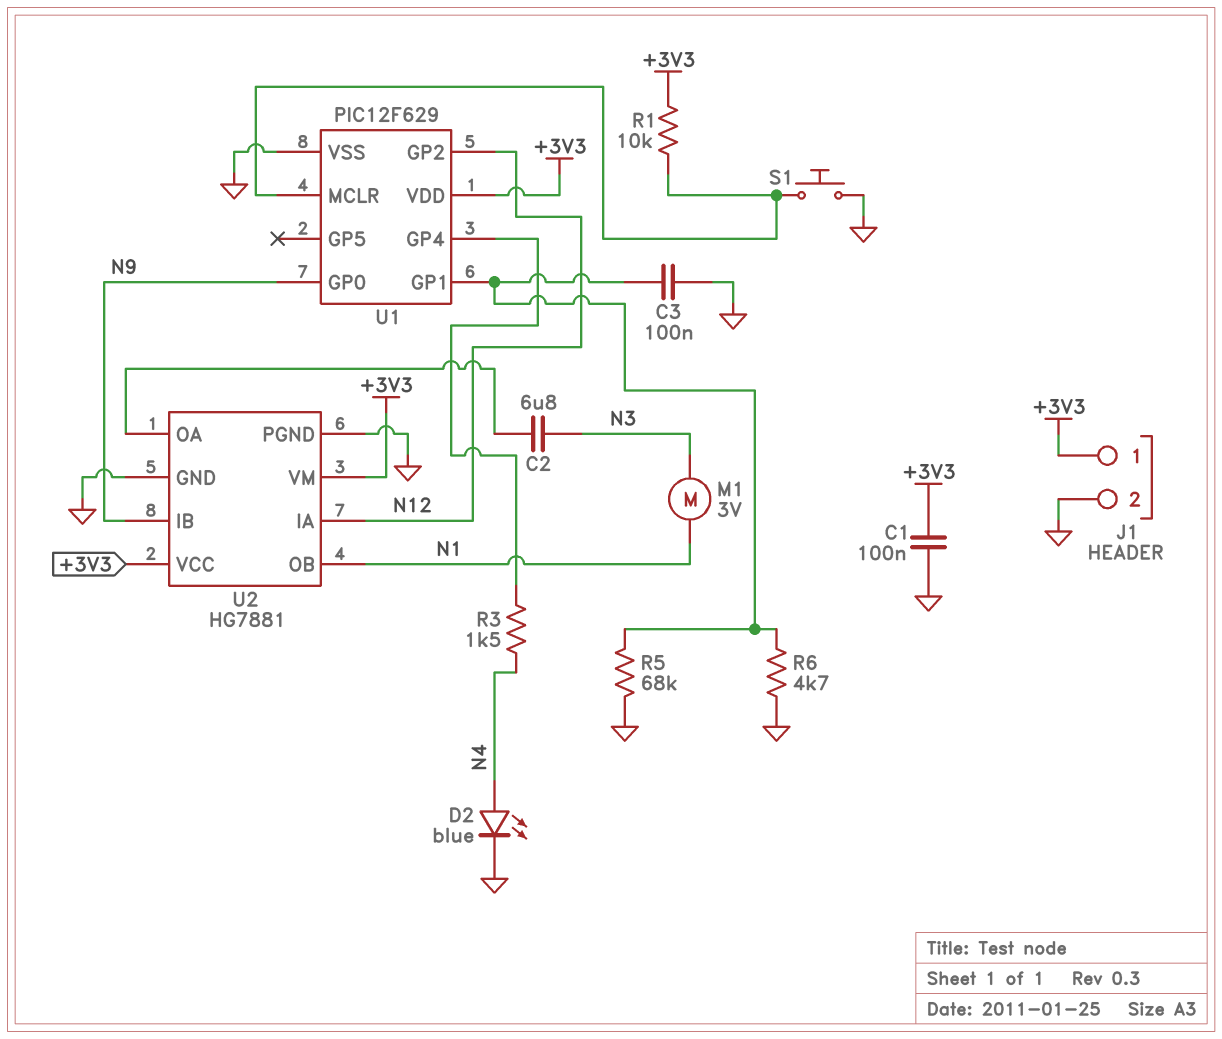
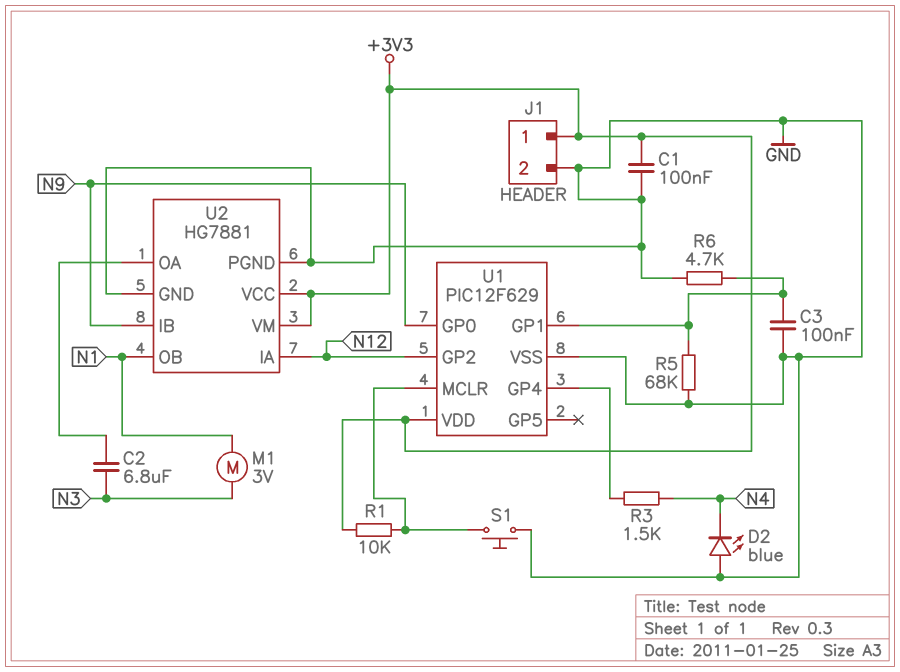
D2: LED blue (A N4, K GND) -> LED blue (A GND, K N4)

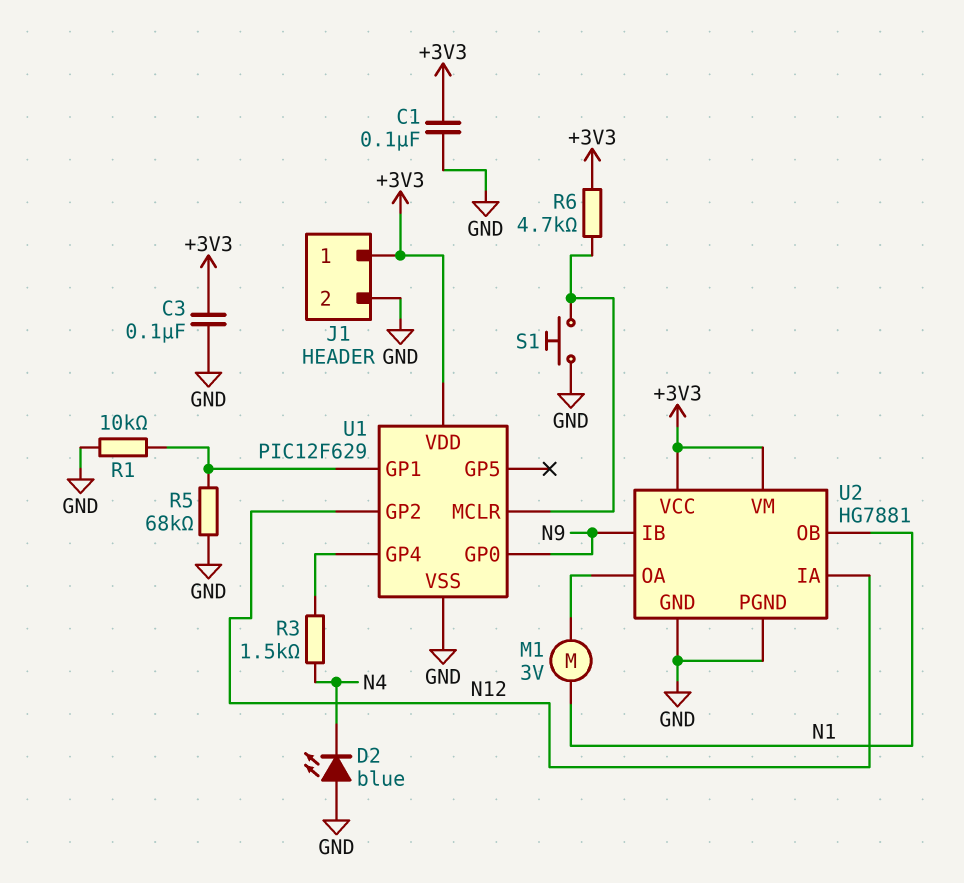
C2: 6.8uF (N3, U2/OA) -> none
C3: 100nF (GND, U1/GP1) -> 100nF (+3V3, GND)
M1: motor 3V (N1, N3) -> motor 3V (N1, U2/OA)
R1: 10k (+3V3, U1/MCLR) -> 10k (GND, U1/GP1)
R6: 4.7k (GND, U1/GP1) -> 4.7k (+3V3, U1/MCLR)

